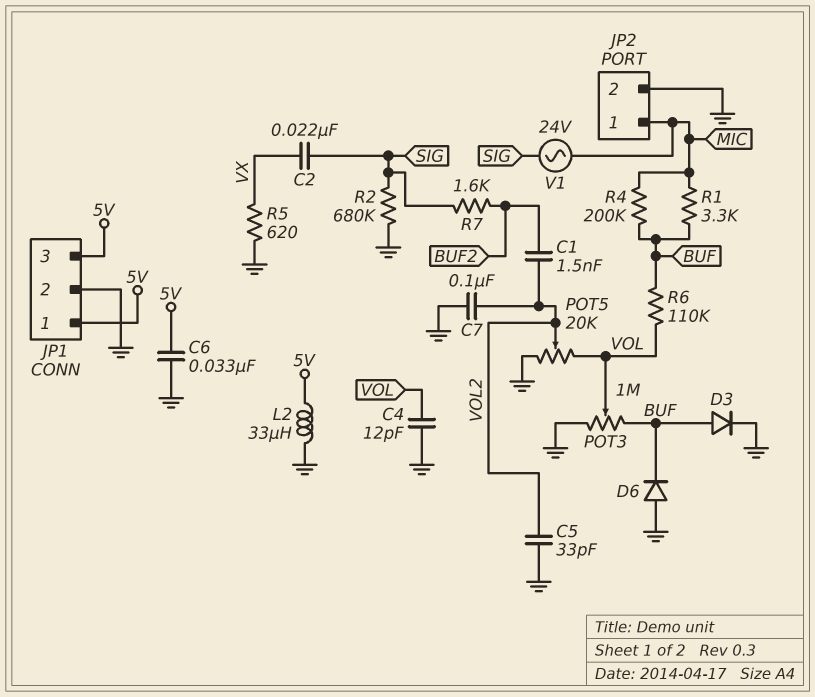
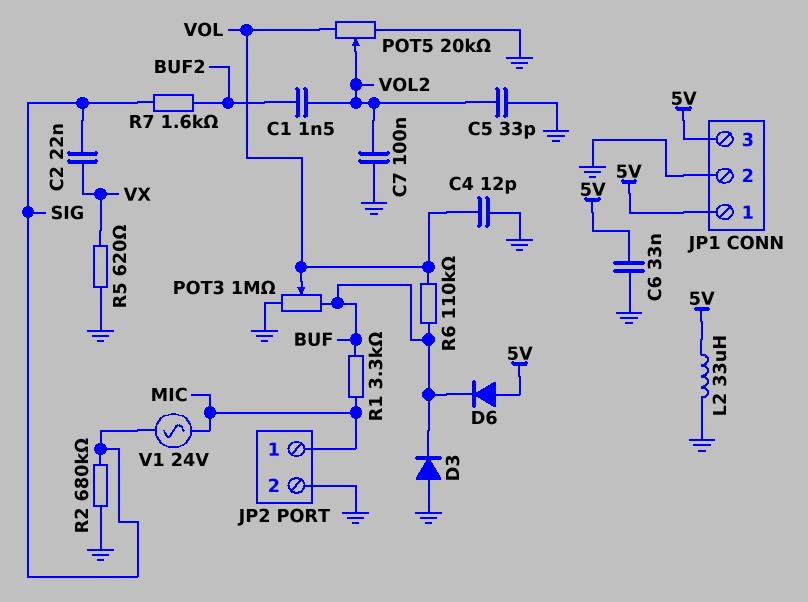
D3: diode (A BUF, K GND) -> diode (A GND, K BUF)
D6: diode (A GND, K BUF) -> diode (A 5V, K BUF)
R4: 200k (BUF, MIC) -> none

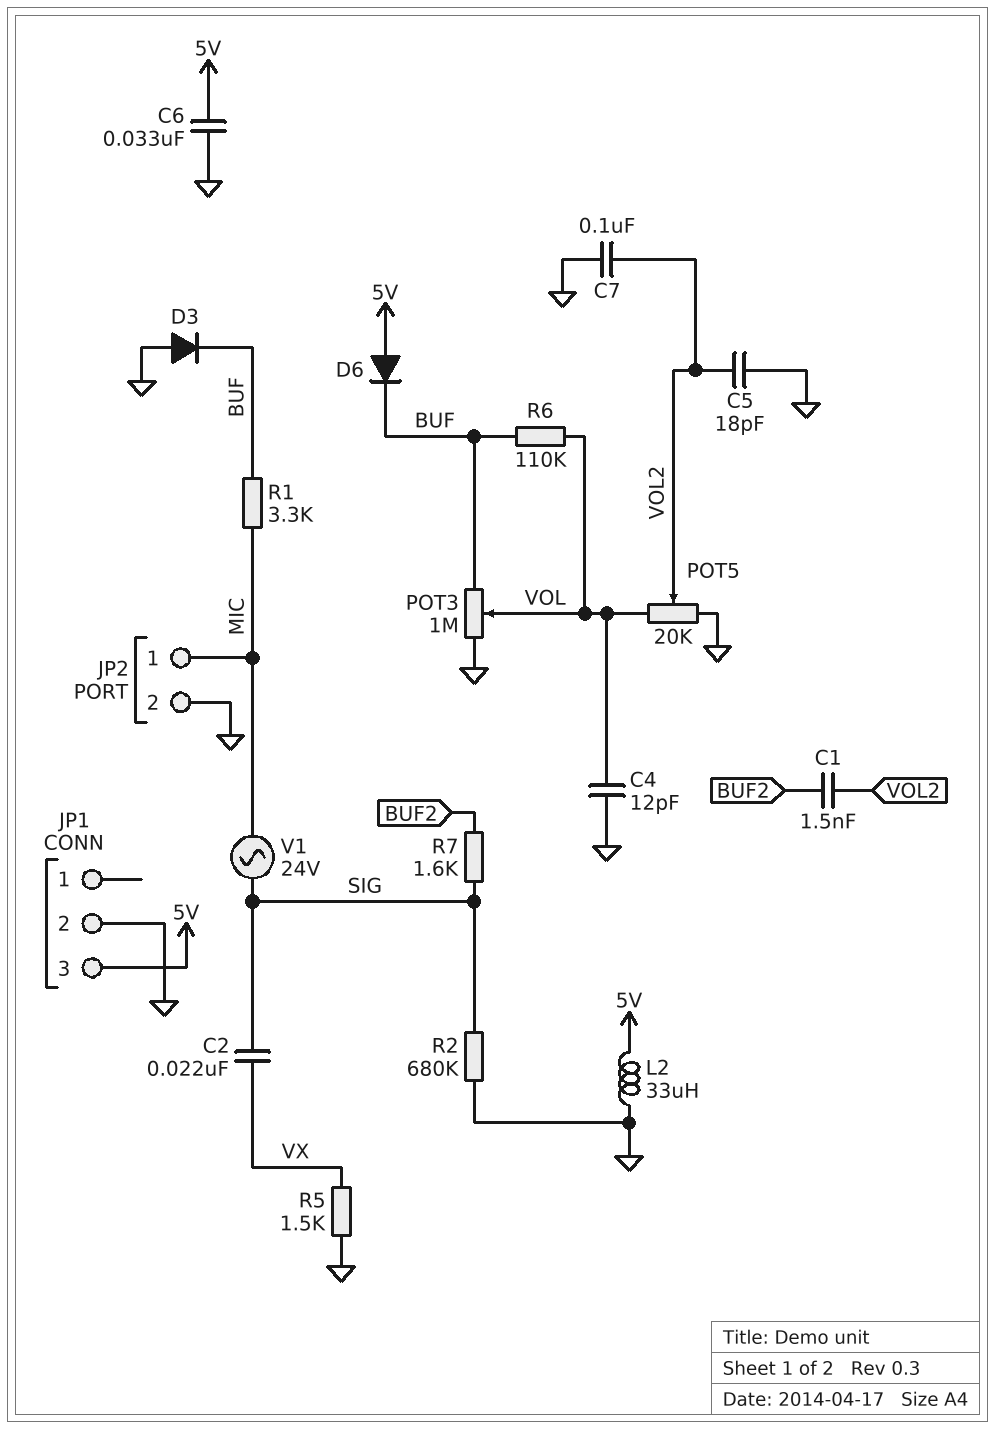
C5: 33pF (GND, VOL2) -> 18pF (GND, VOL2)
JP1 pin 1: 5V -> none
R5: 620 (GND, VX) -> 1.5k (GND, VX)

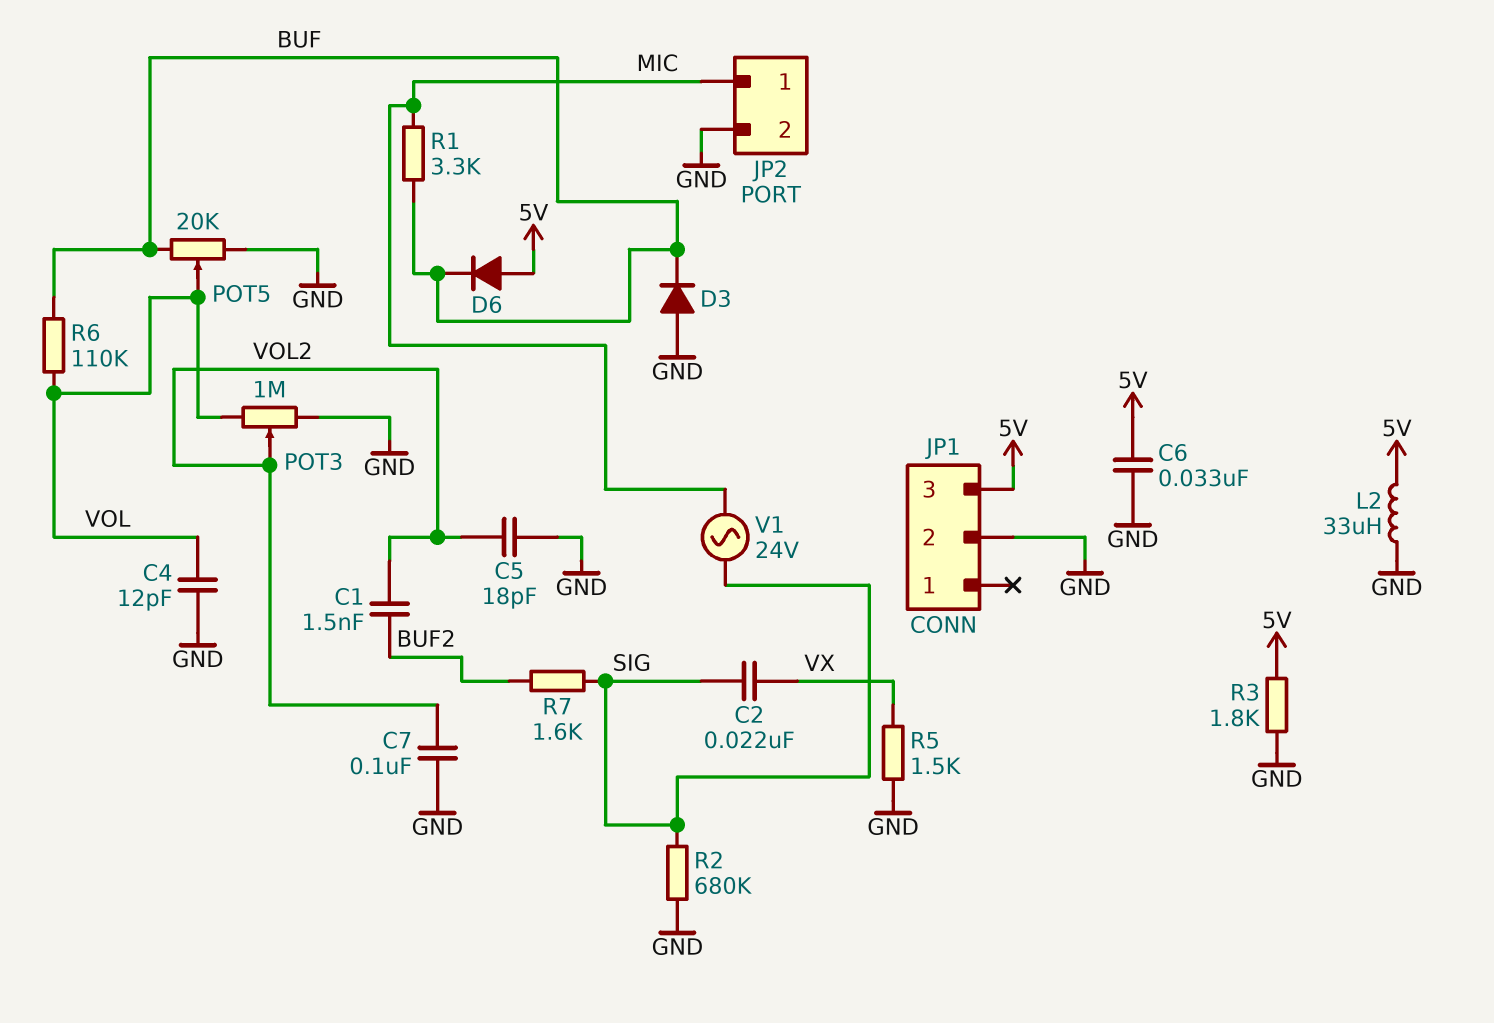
POT3: 1M (BUF, GND, wiper VOL) -> 1M (GND, VOL, wiper VOL2)
POT5: 20k (GND, VOL, wiper VOL2) -> 20k (BUF, GND, wiper VOL)
R3: none -> 1.8k (5V, GND)

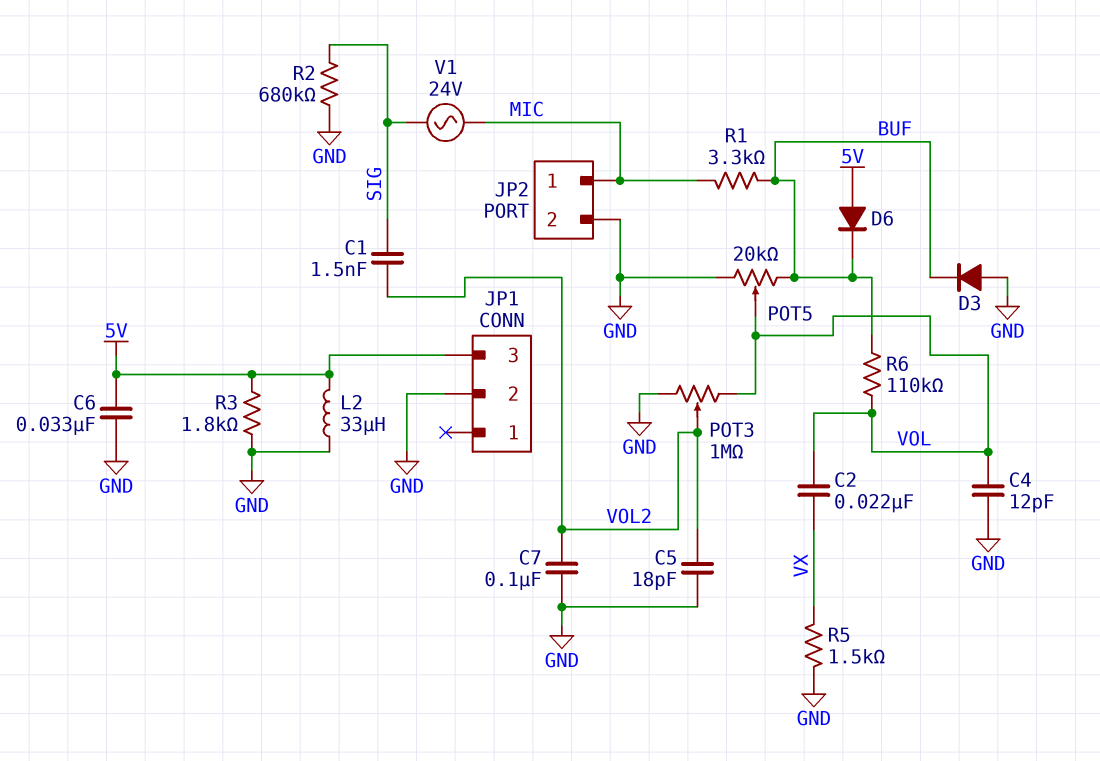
C1: 1.5nF (BUF2, VOL2) -> 1.5nF (SIG, VOL2)
C2: 22nF (SIG, VX) -> 22nF (VOL, VX)
R7: 1.6k (BUF2, SIG) -> none

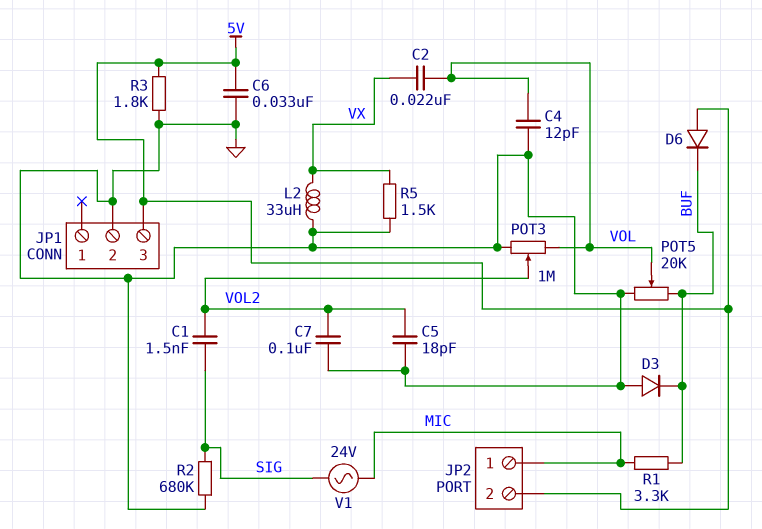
JP2 pin 2: GND -> 5V
L2: 33uH (5V, GND) -> 33uH (GND, VX)
R6: 110k (BUF, VOL) -> none

